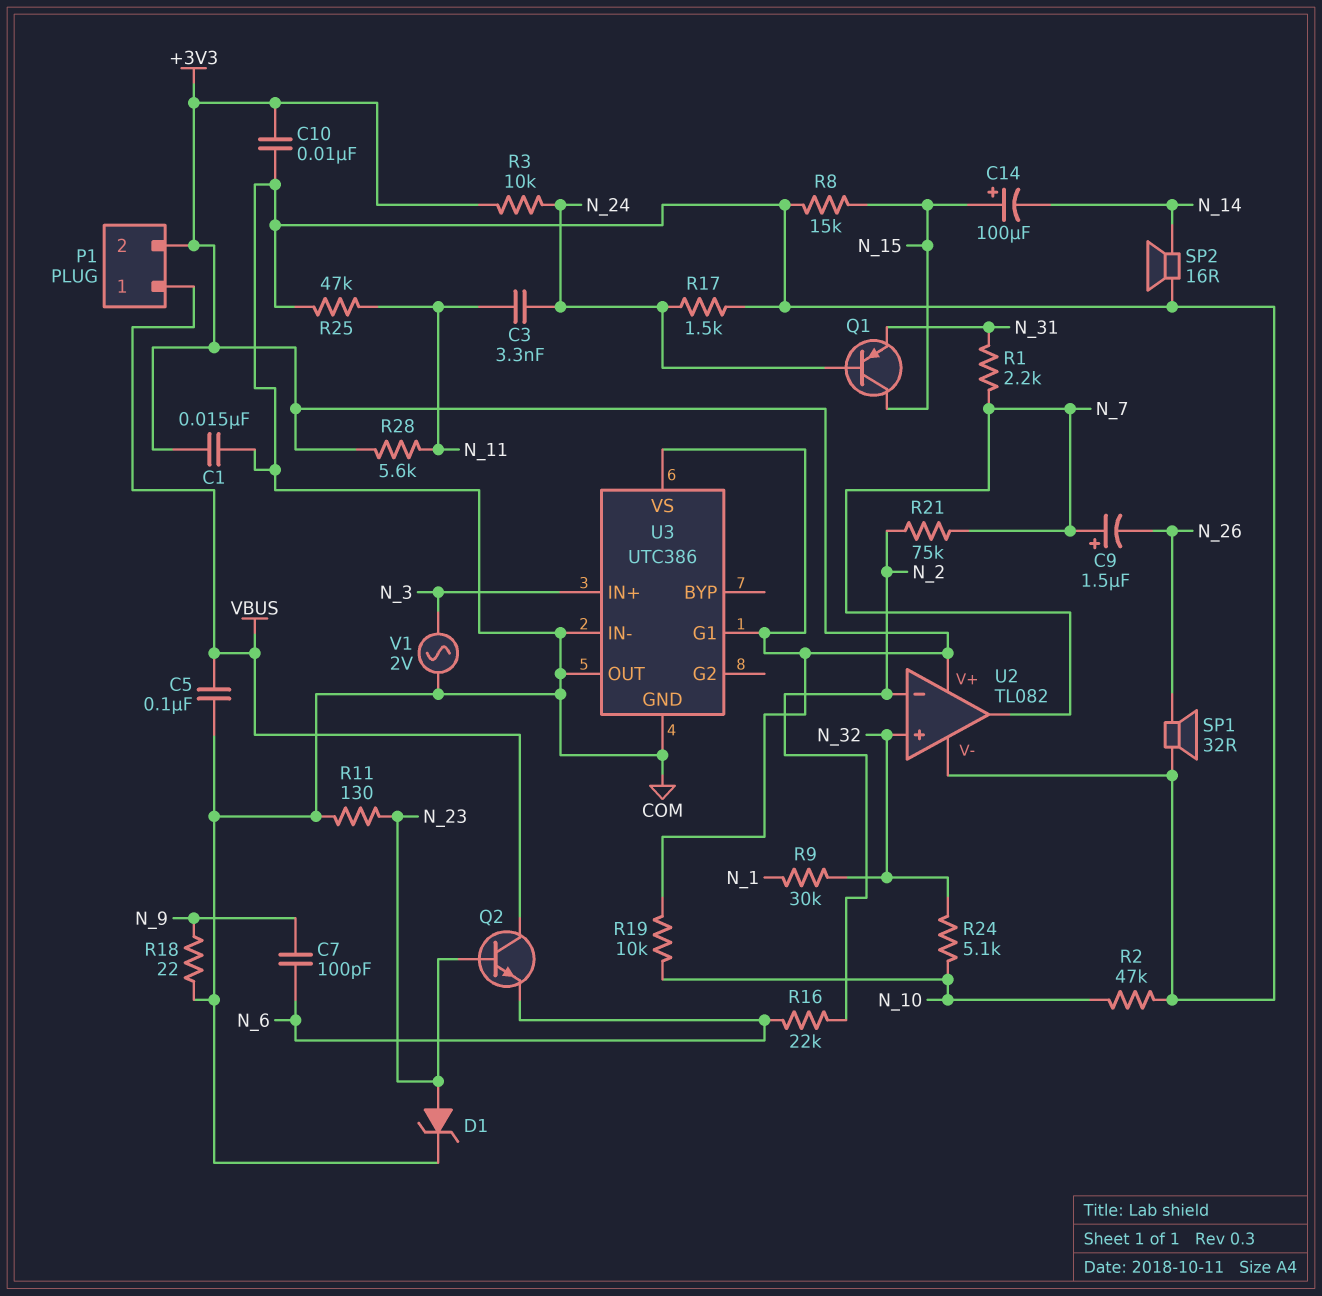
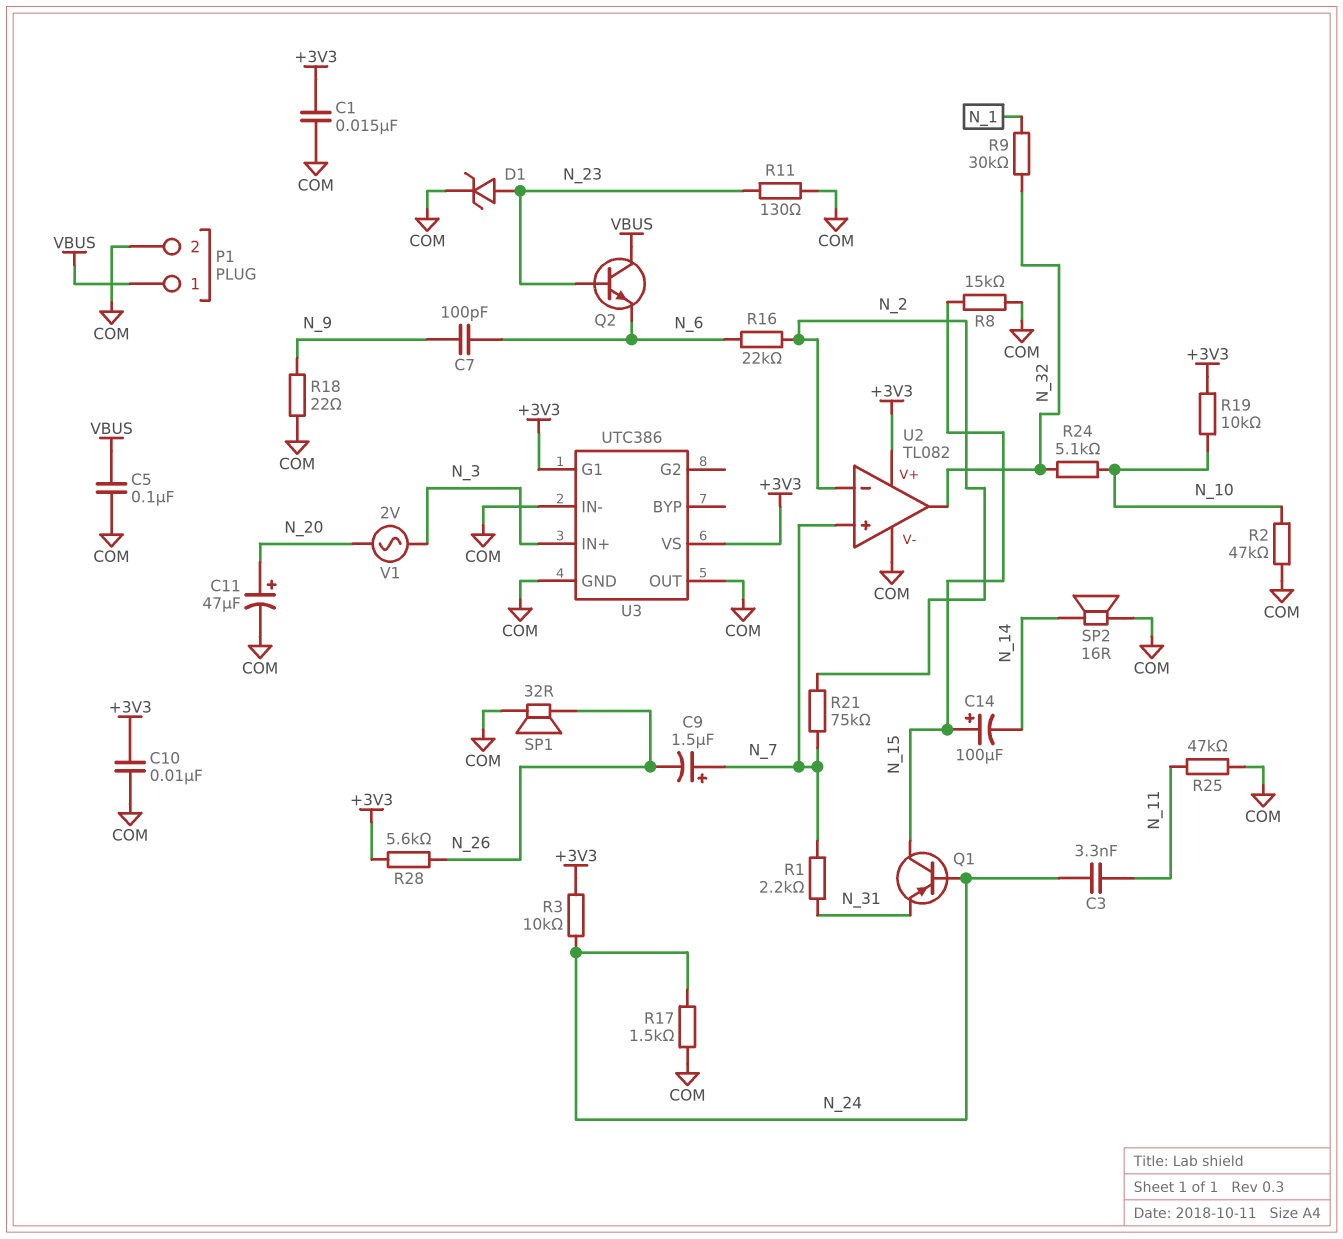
C11: none -> 47uF (plus N_20, minus COM)
P1 pin 2: +3V3 -> COM
R28: 5.6k (+3V3, N_11) -> 5.6k (+3V3, N_26)
U2 pin in+: N_32 -> N_7
U2 pin out: N_7 -> N_32
V1: AC 2V (COM, N_3) -> AC 2V (N_3, N_20)

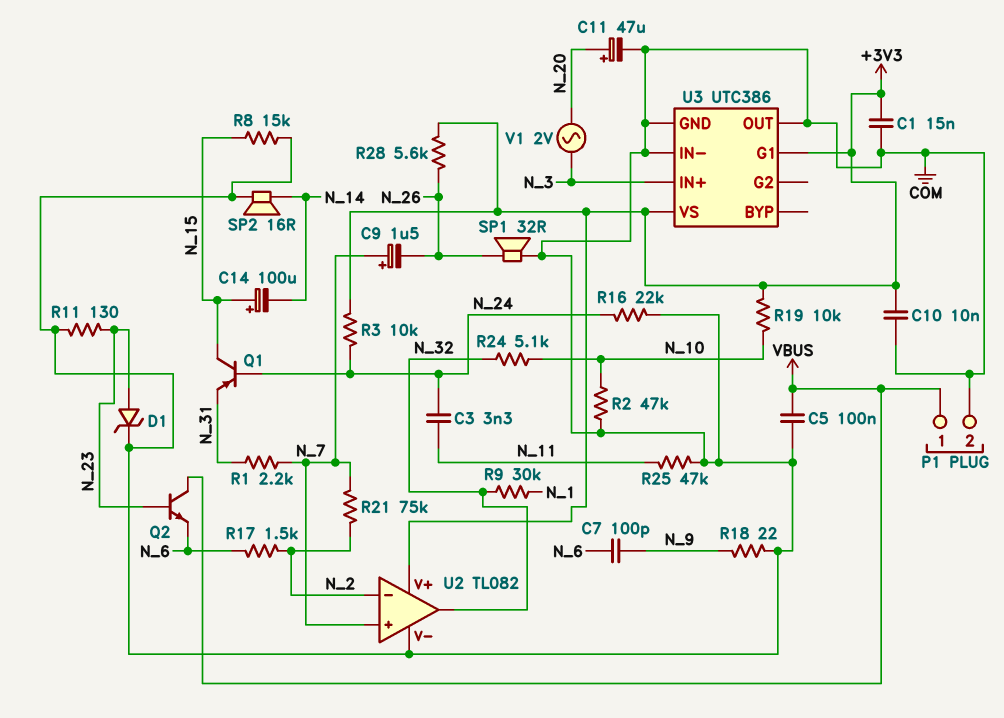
R16: 22k (N_2, N_6) -> 22k (COM, N_24)
R17: 1.5k (COM, N_24) -> 1.5k (N_2, N_6)

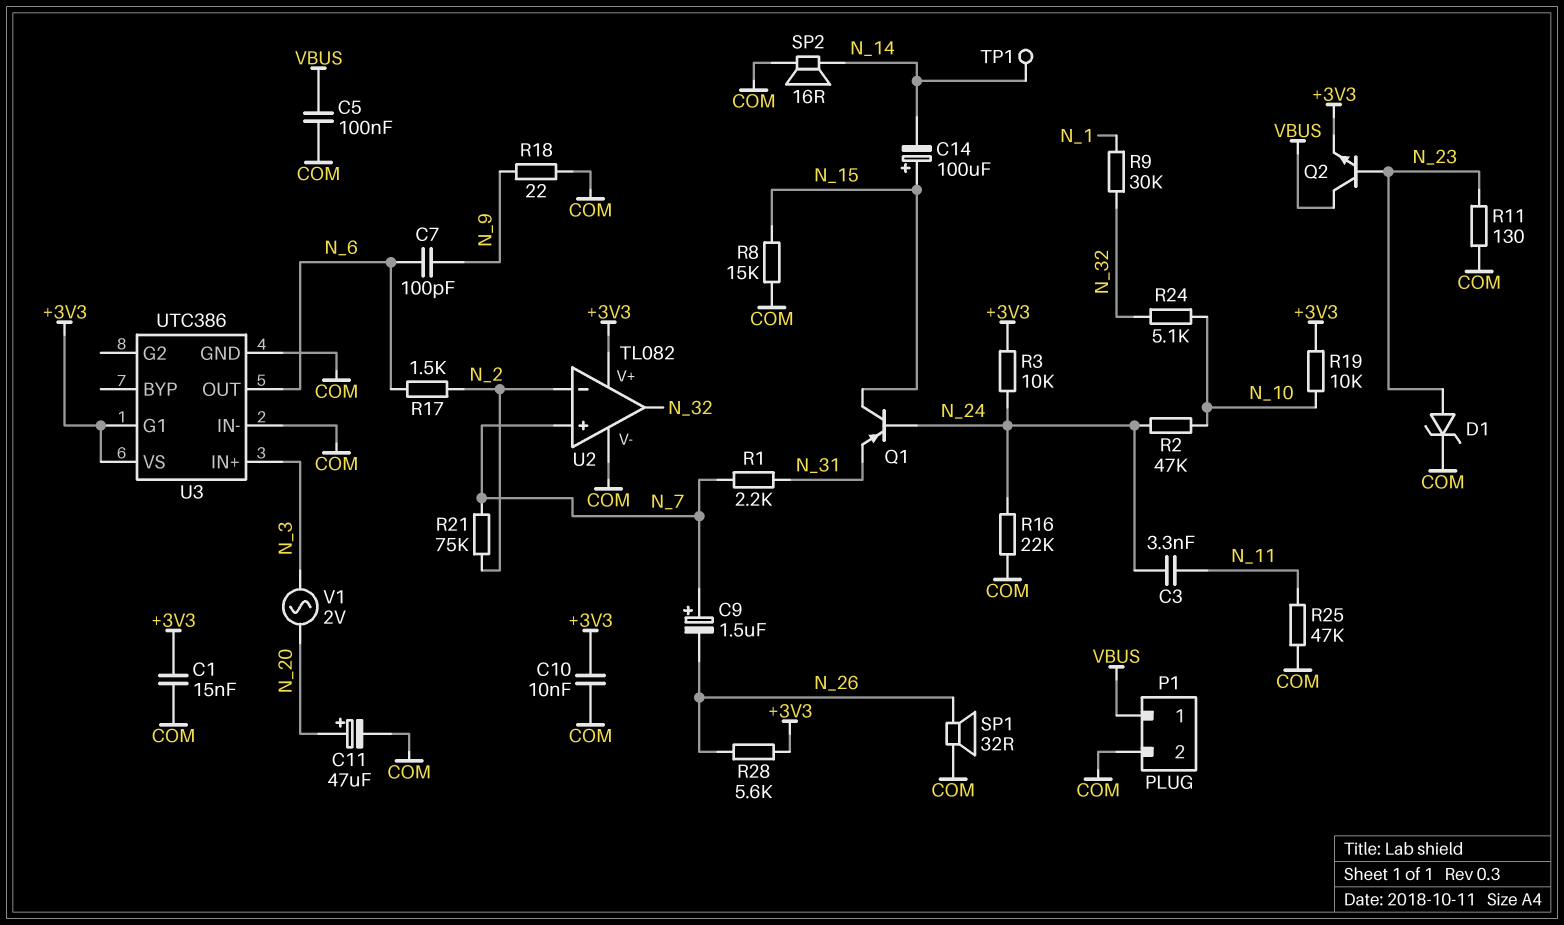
Q2: NPN (B N_23, C VBUS, E N_6) -> NPN (B N_23, C VBUS, E +3V3)
R2: 47k (COM, N_10) -> 47k (N_10, N_24)
TP1: none -> test point (N_14)
U3 pin OUT: COM -> N_6

